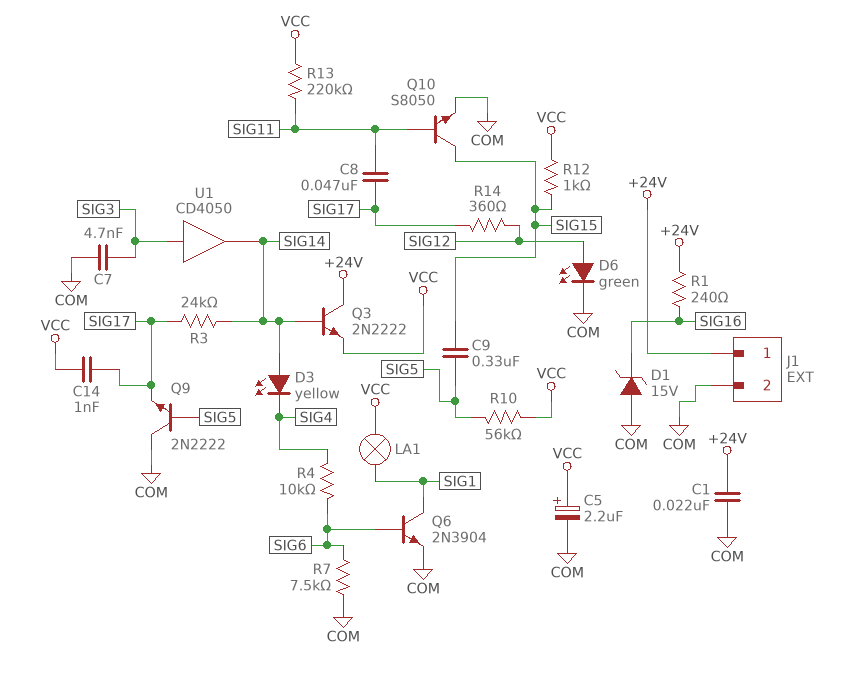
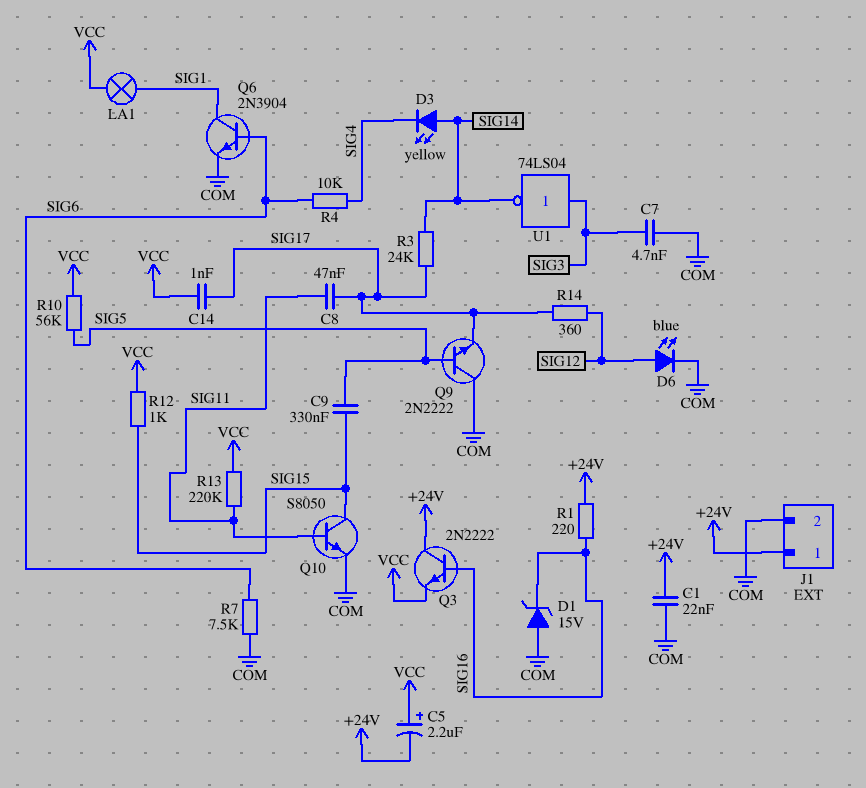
C5: 2.2uF (plus VCC, minus COM) -> 2.2uF (plus VCC, minus +24V)
D6: LED green (A SIG12, K COM) -> LED blue (A SIG12, K COM)
Q3: NPN 2N2222 (B SIG14, C +24V, E VCC) -> NPN 2N2222 (B SIG16, C +24V, E VCC)
R1: 240 (+24V, SIG16) -> 220 (+24V, SIG16)
U1: buffer CD4050 (in SIG3, out SIG14) -> NOT 74LS04 (in SIG3, out SIG14)

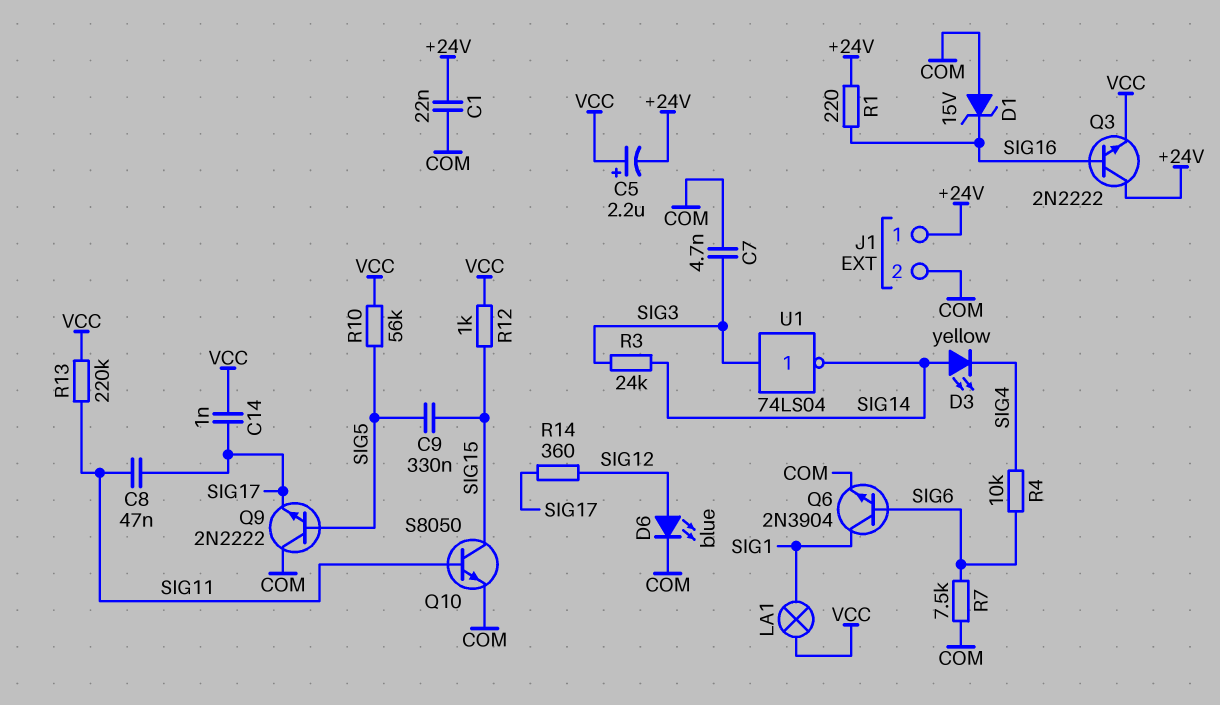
R3: 24k (SIG14, SIG17) -> 24k (SIG3, SIG14)

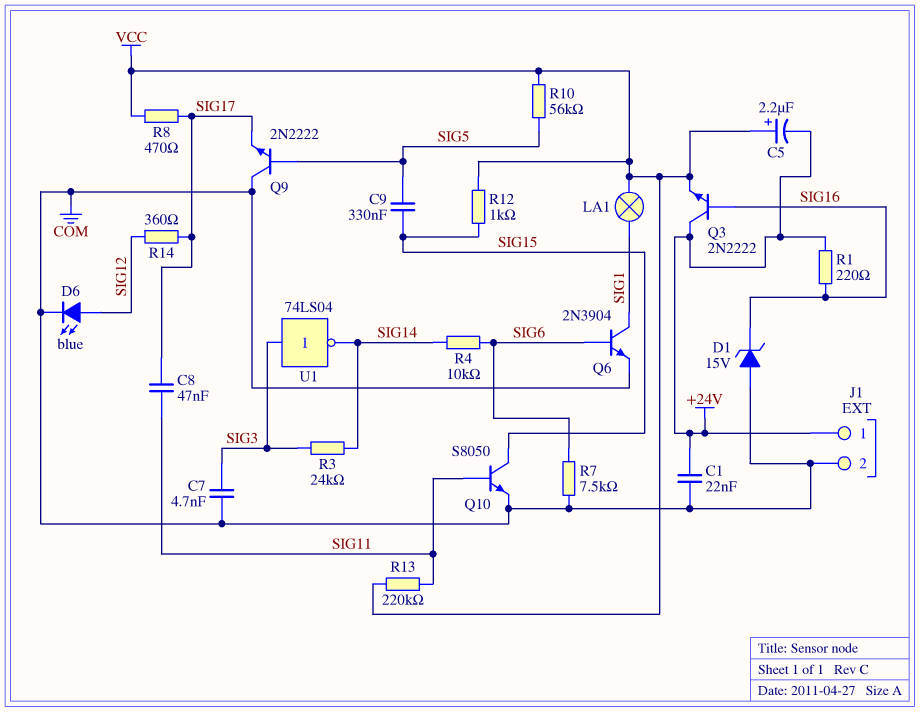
C14: 1nF (SIG17, VCC) -> none
D3: LED yellow (A SIG14, K SIG4) -> none
R4: 10k (SIG4, SIG6) -> 10k (SIG6, SIG14)
R8: none -> 470 (SIG17, VCC)

